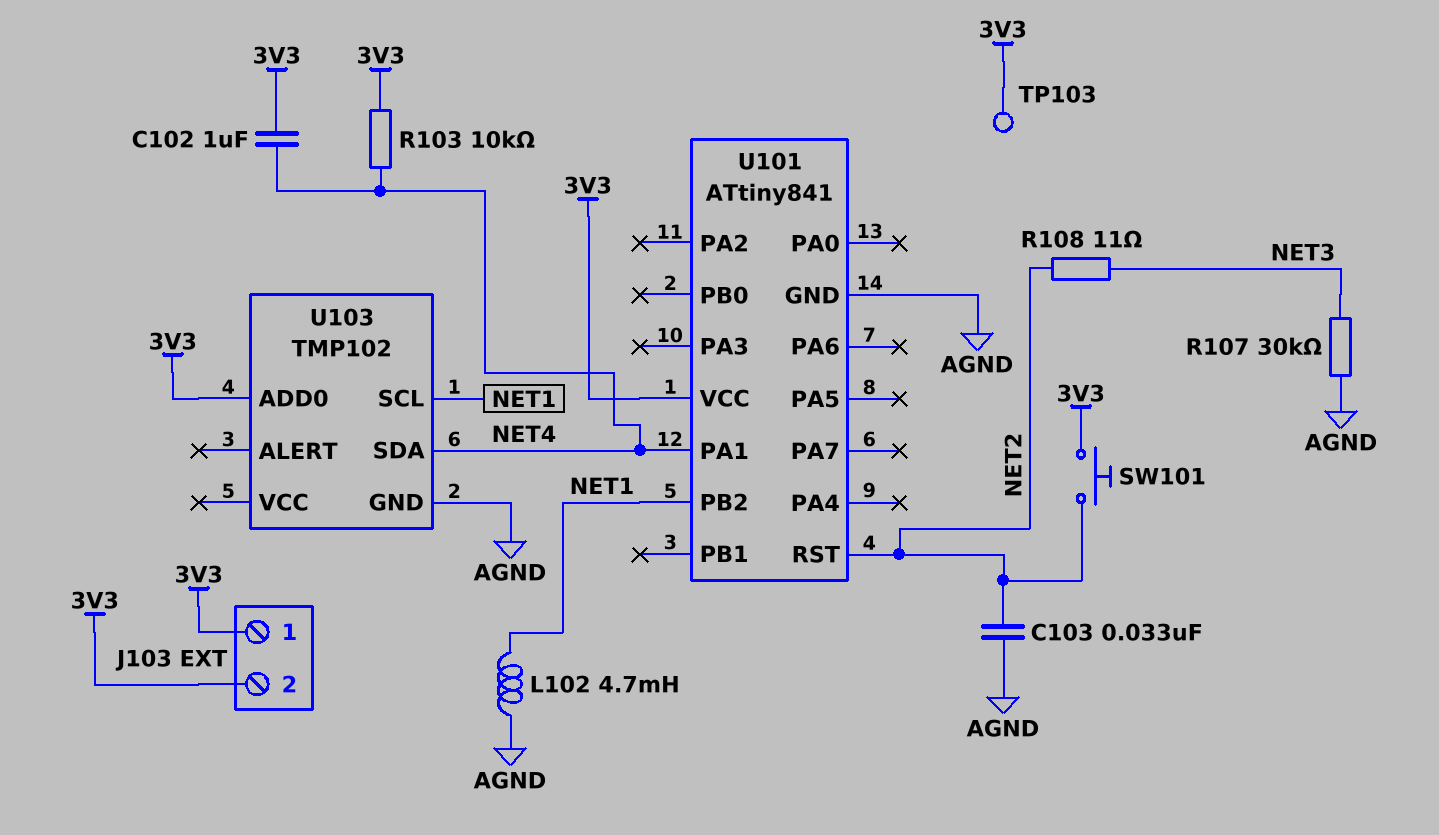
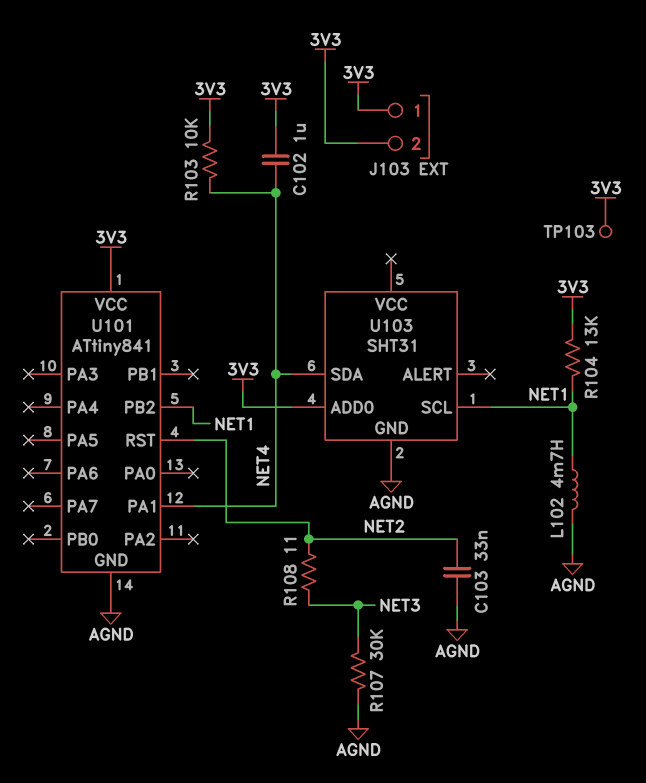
R104: none -> 13k (3V3, NET1)
SW101: button (3V3, NET2) -> none
U103: TMP102 -> SHT31

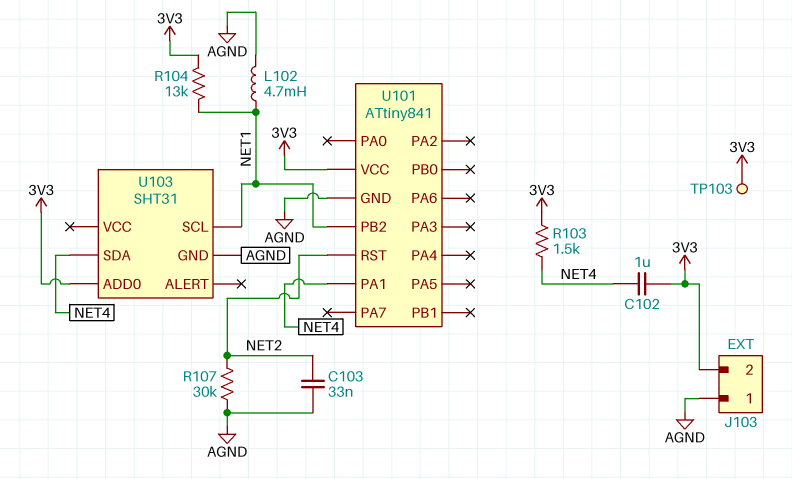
J103 pin 1: 3V3 -> AGND
R103: 10k (3V3, NET4) -> 1.5k (3V3, NET4)
R107: 30k (AGND, NET3) -> 30k (AGND, NET2)
R108: 11 (NET2, NET3) -> none

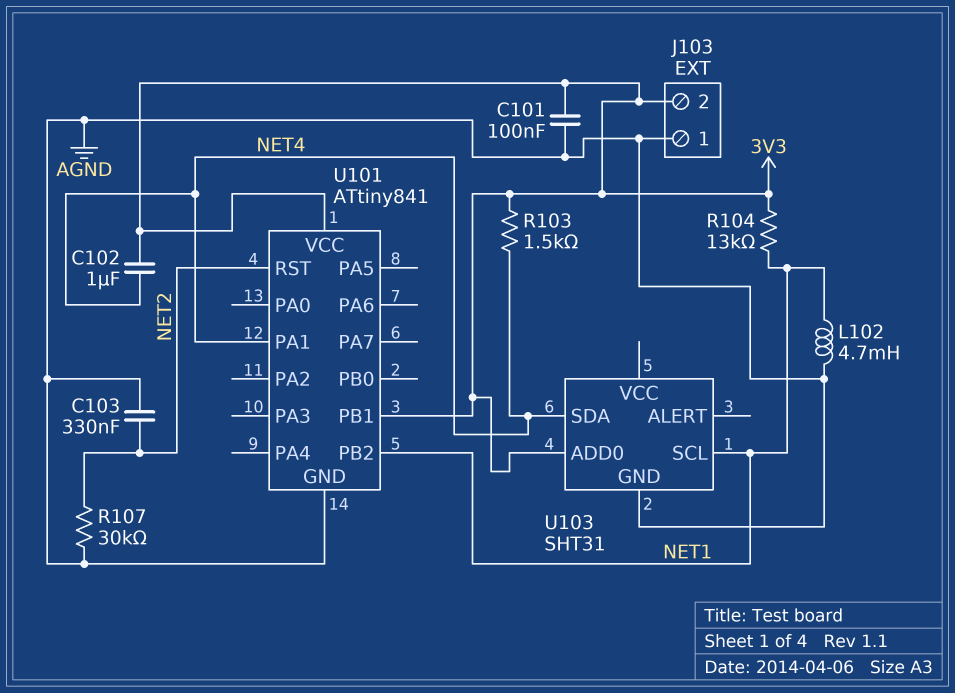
C101: none -> 100nF (3V3, AGND)
C103: 33nF (AGND, NET2) -> 330nF (AGND, NET2)
TP103: test point (3V3) -> none
U101 pin PB1: none -> 3V3

